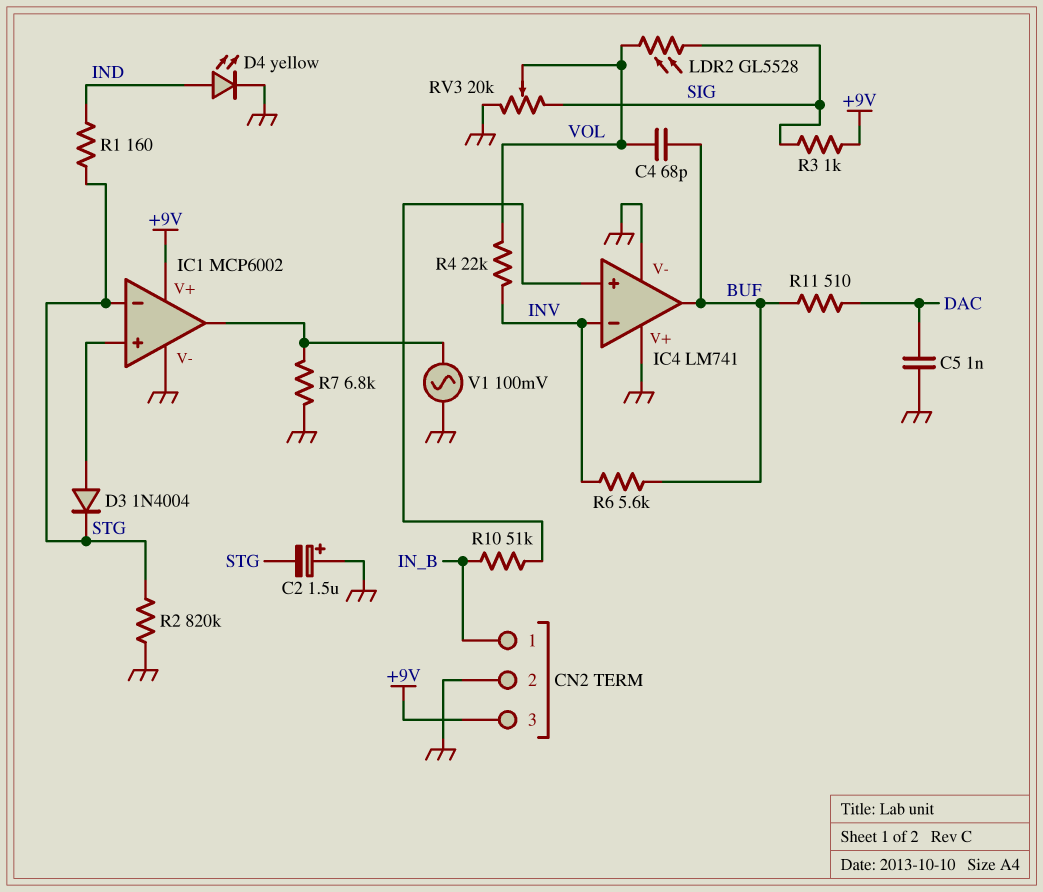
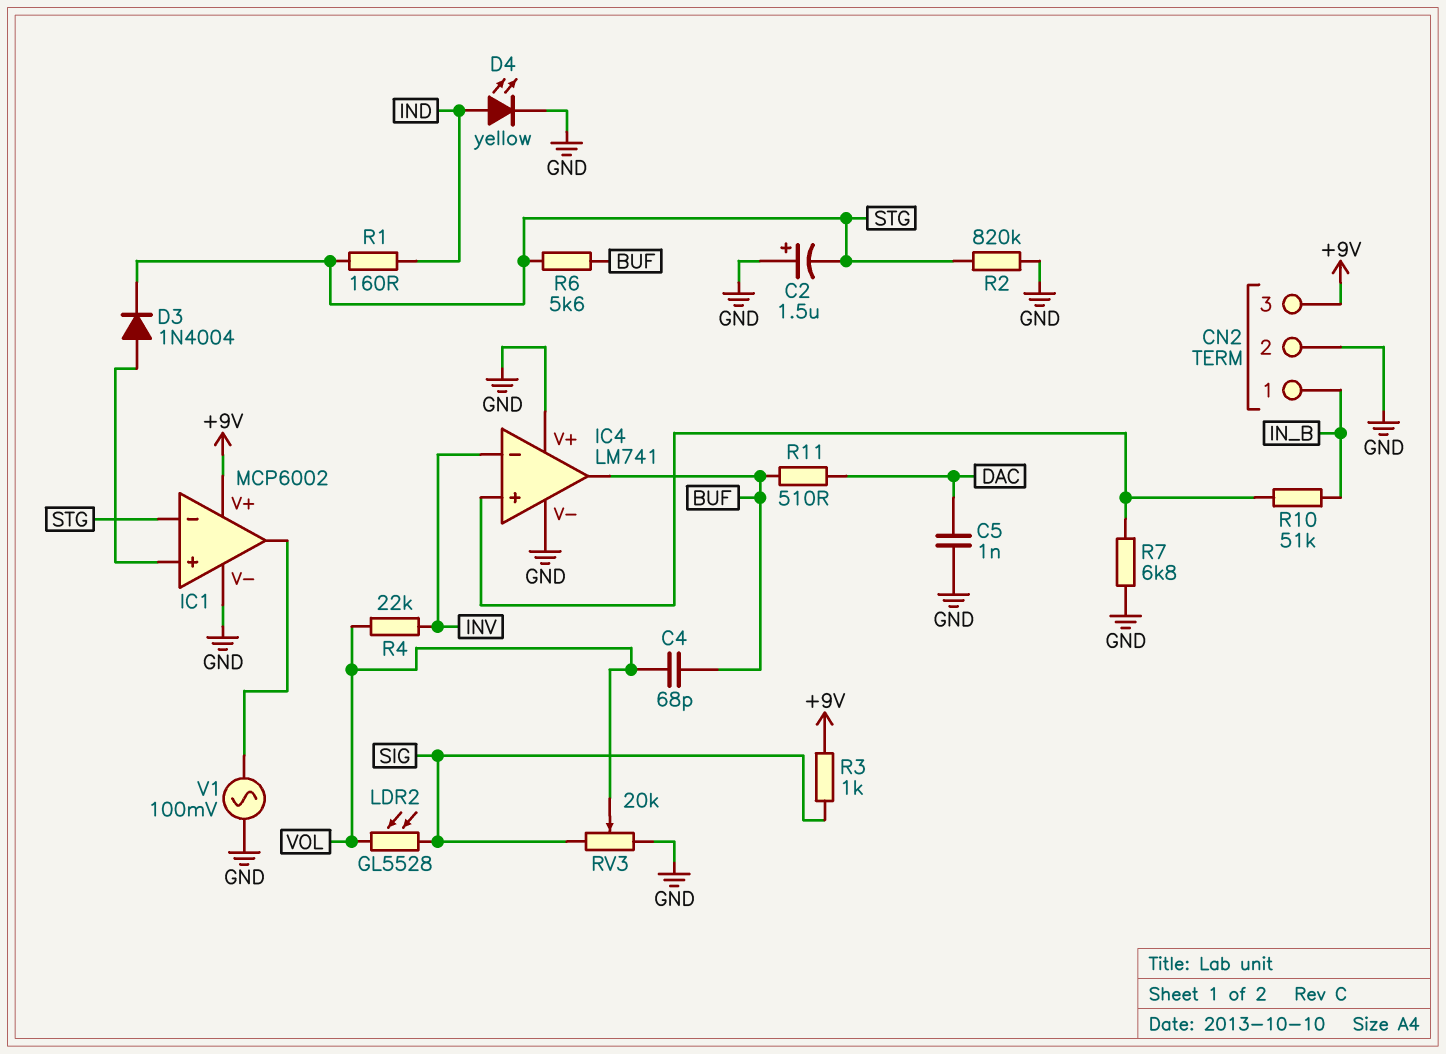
R6: 5.6k (BUF, INV) -> 5.6k (BUF, STG)
R7: 6.8k (GND, IC1/out) -> 6.8k (GND, IC4/in+)

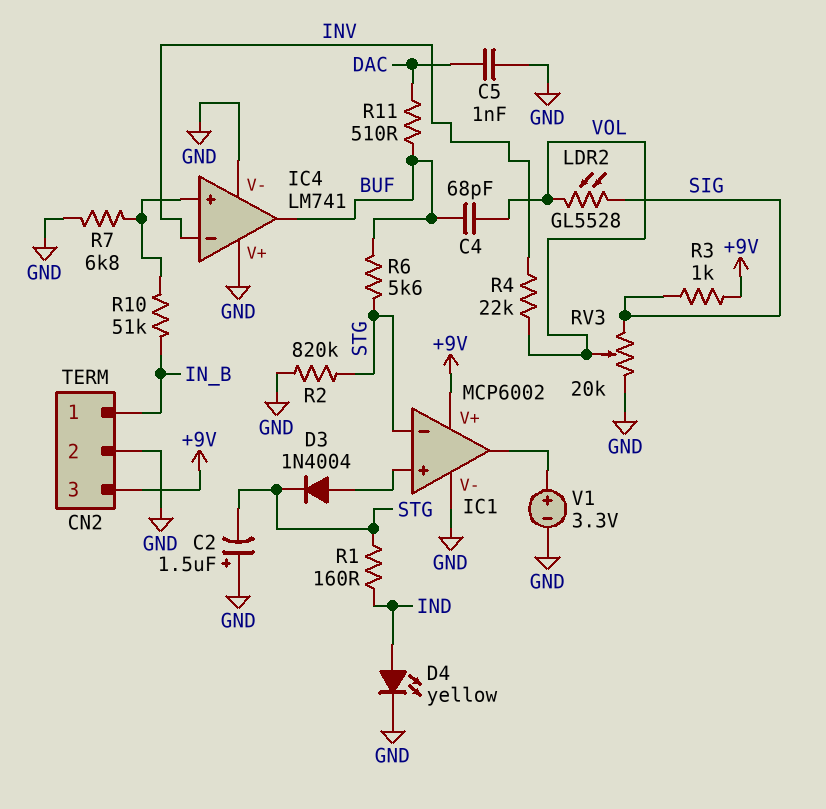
V1: AC 100mV (GND, IC1/out) -> 3.3V (plus IC1/out, minus GND)

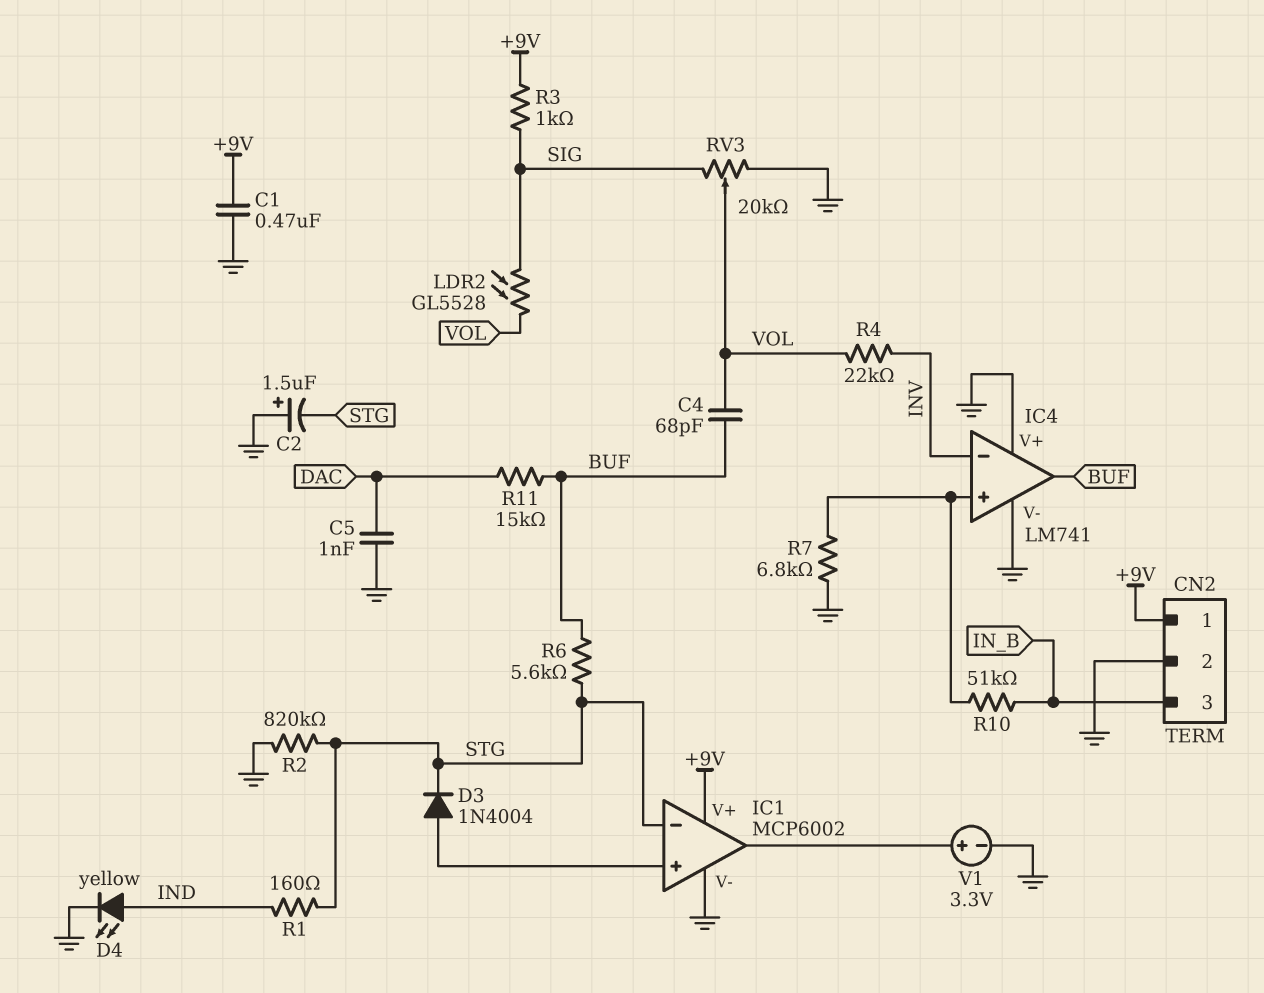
C1: none -> 470nF (+9V, GND)
CN2 pin 1: IN_B -> +9V
CN2 pin 3: +9V -> IN_B
R11: 510 (BUF, DAC) -> 15k (BUF, DAC)

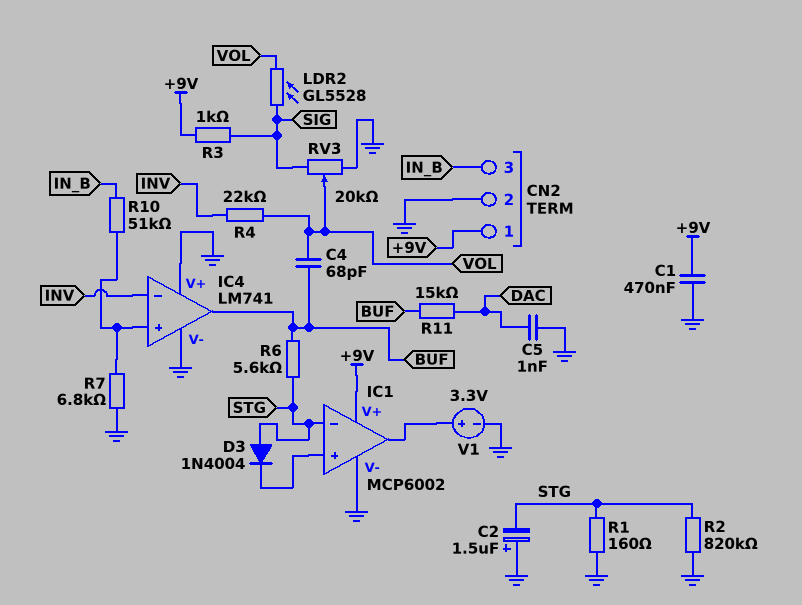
D3: diode 1N4004 (A IC1/in+, K STG) -> diode 1N4004 (A STG, K IC1/in+)
D4: LED yellow (A IND, K GND) -> none
R1: 160 (IND, STG) -> 160 (GND, STG)

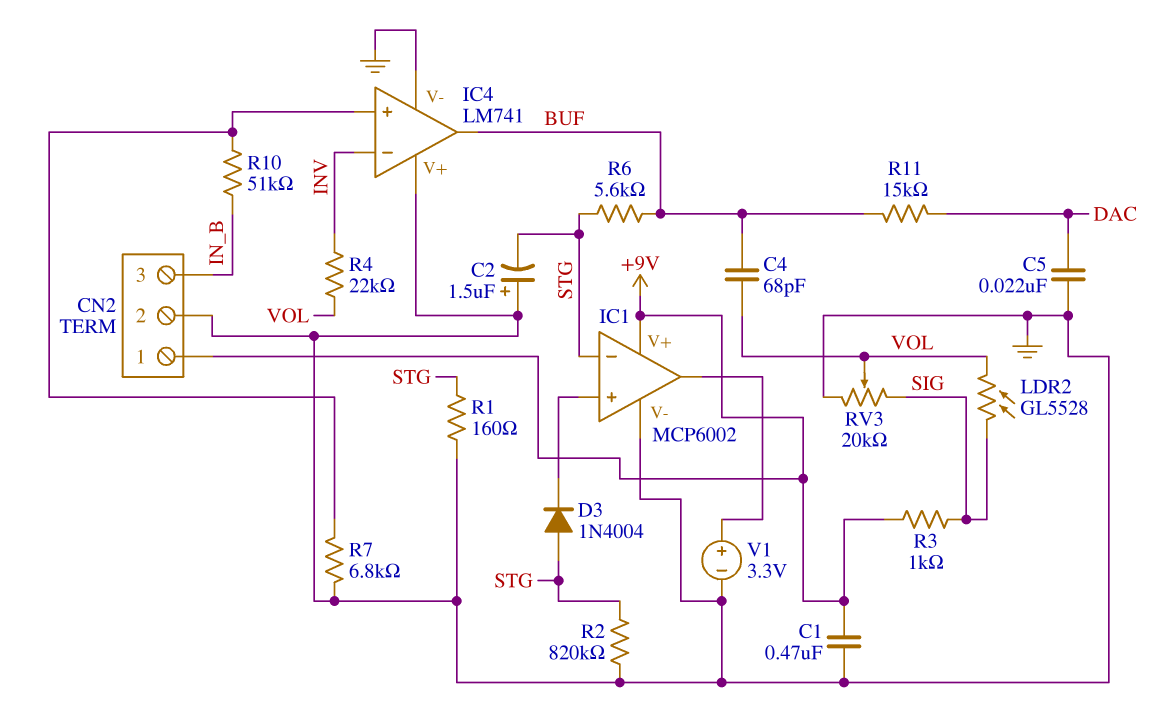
C5: 1nF (DAC, GND) -> 22nF (DAC, GND)

